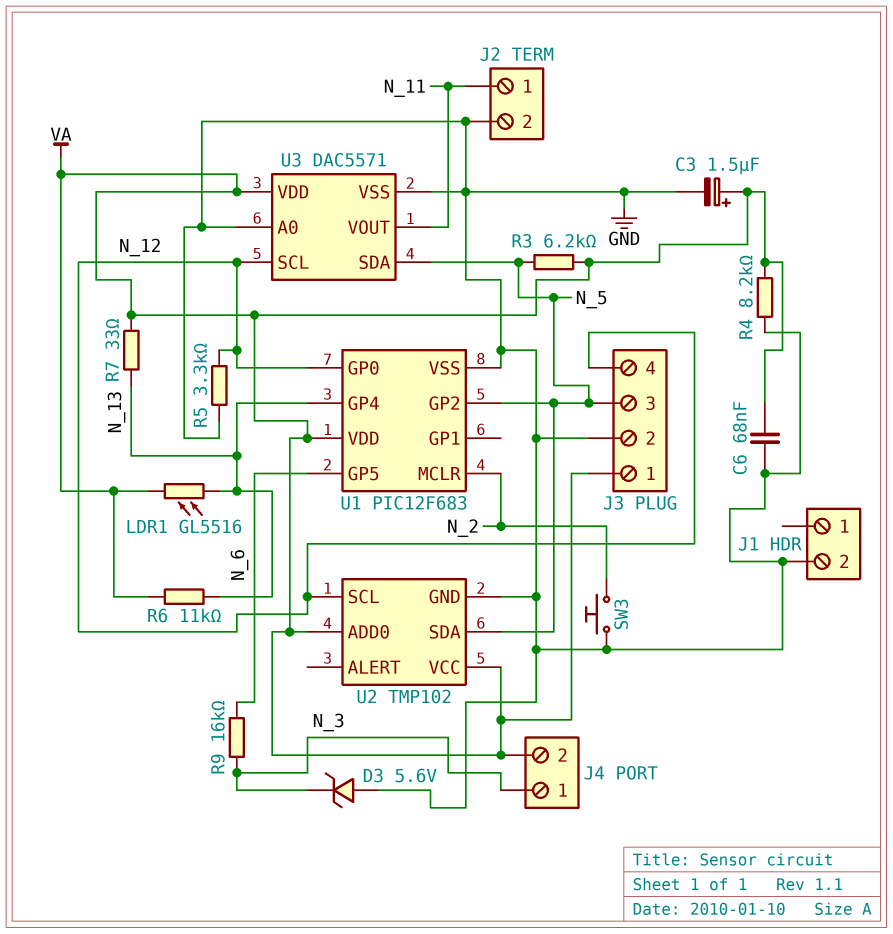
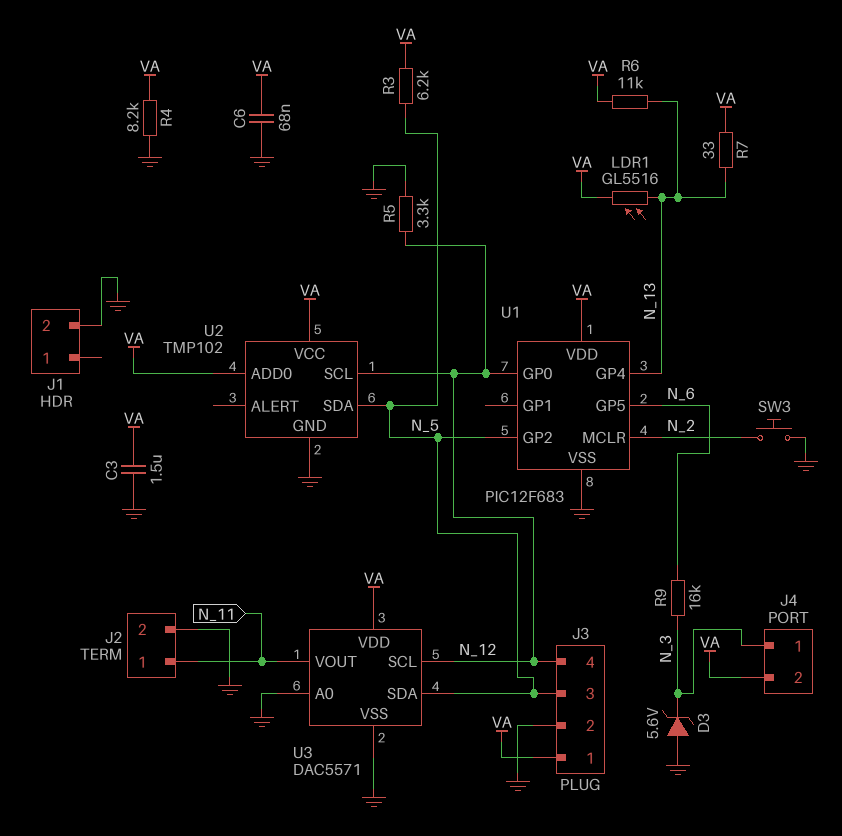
C3: 1.5uF (plus VA, minus GND) -> 1.5uF (GND, VA)

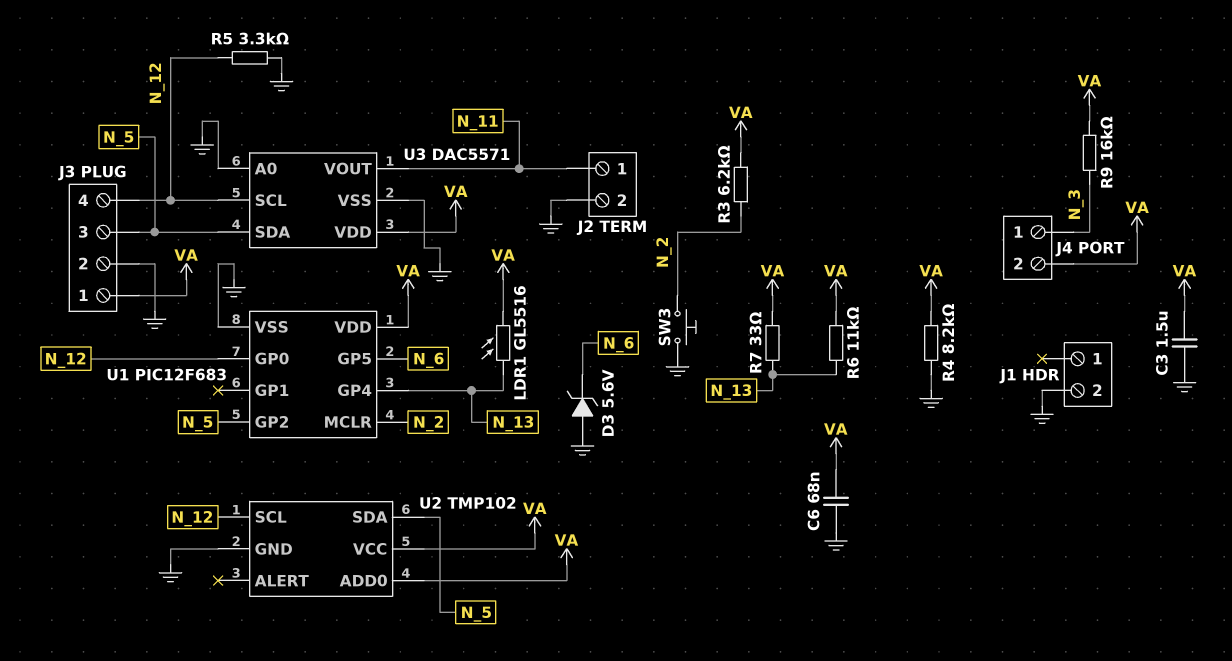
D3: zener 5.6V (A GND, K N_3) -> zener 5.6V (A GND, K N_6)
R3: 6.2k (N_5, VA) -> 6.2k (N_2, VA)
R9: 16k (N_3, N_6) -> 16k (N_3, VA)

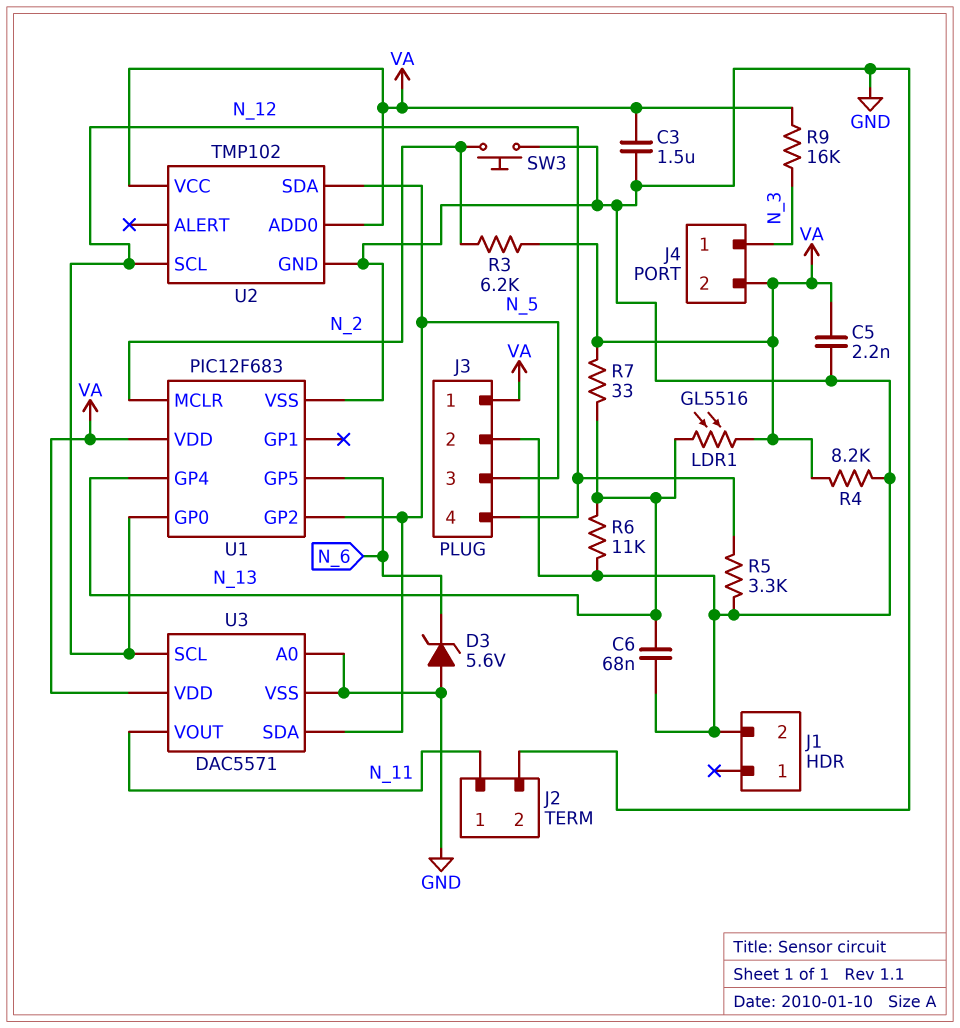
C5: none -> 2.2nF (GND, VA)
C6: 68nF (GND, VA) -> 68nF (GND, N_13)
R6: 11k (N_13, VA) -> 11k (GND, N_13)

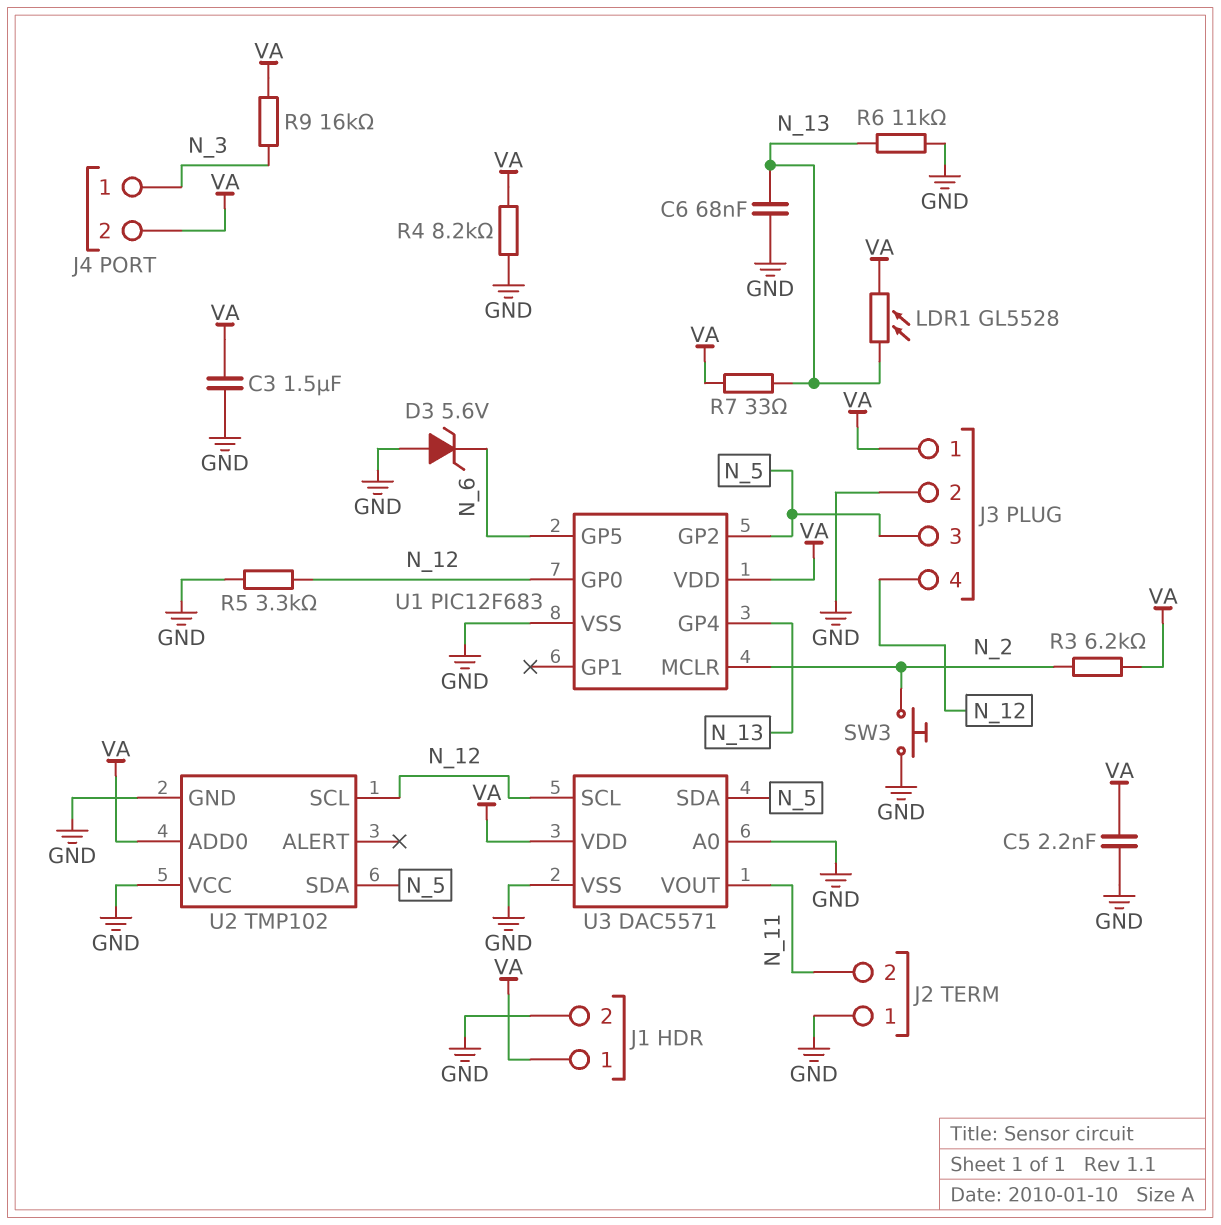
J1 pin 1: none -> VA
J2 pin 1: N_11 -> GND
J2 pin 2: GND -> N_11
LDR1: GL5516 (N_13, VA) -> GL5528 (N_13, VA)
U2 pin VCC: VA -> GND

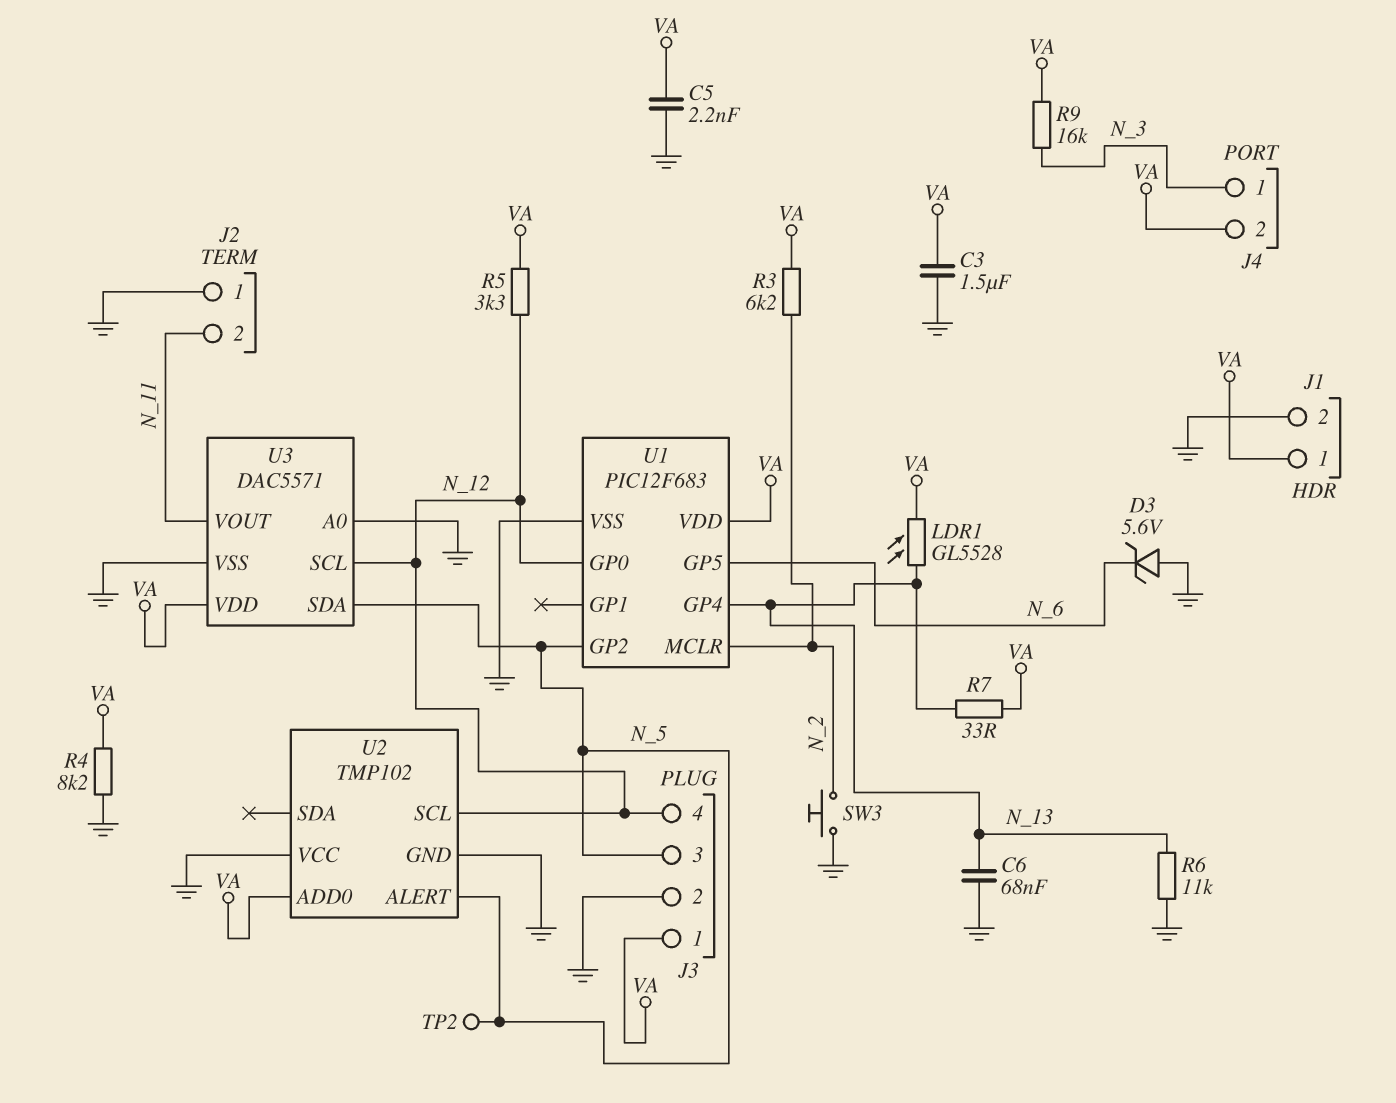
R5: 3.3k (GND, N_12) -> 3.3k (N_12, VA)
TP2: none -> test point (N_5)
U2 pin ALERT: none -> N_5
U2 pin SDA: N_5 -> none

